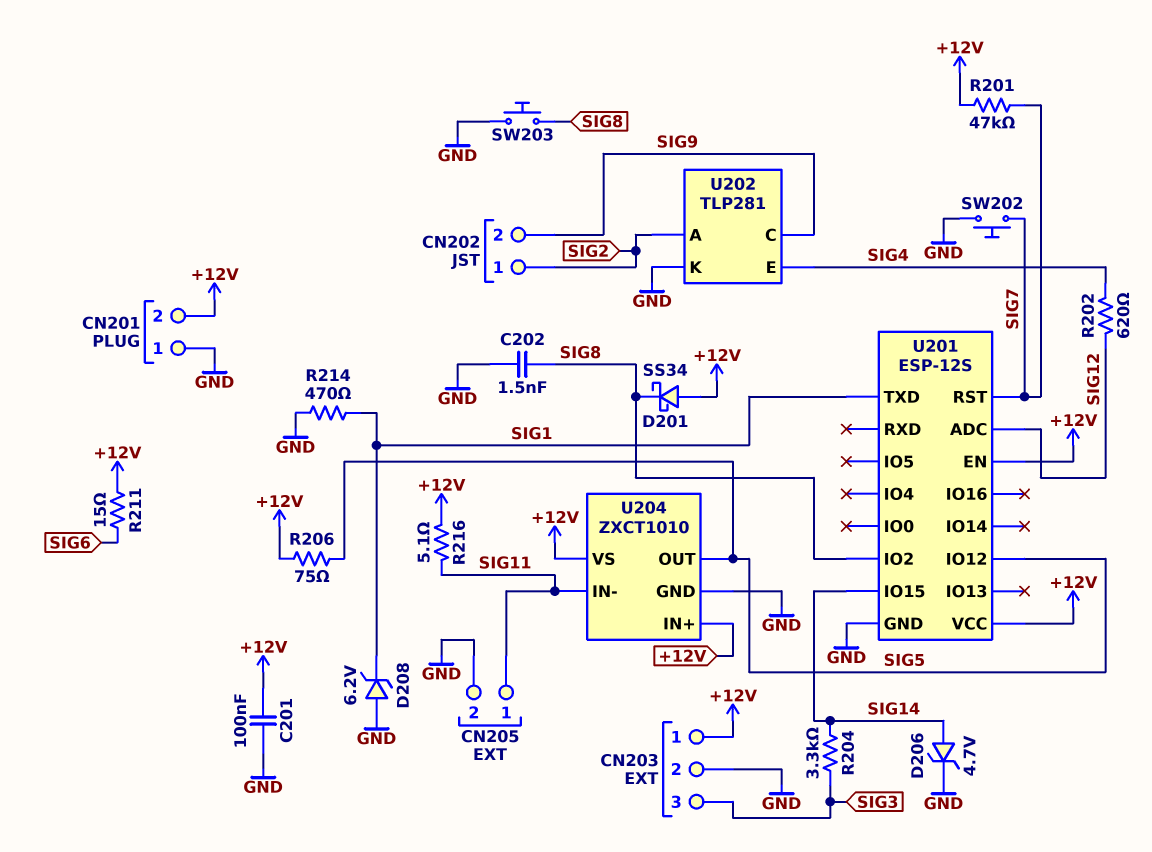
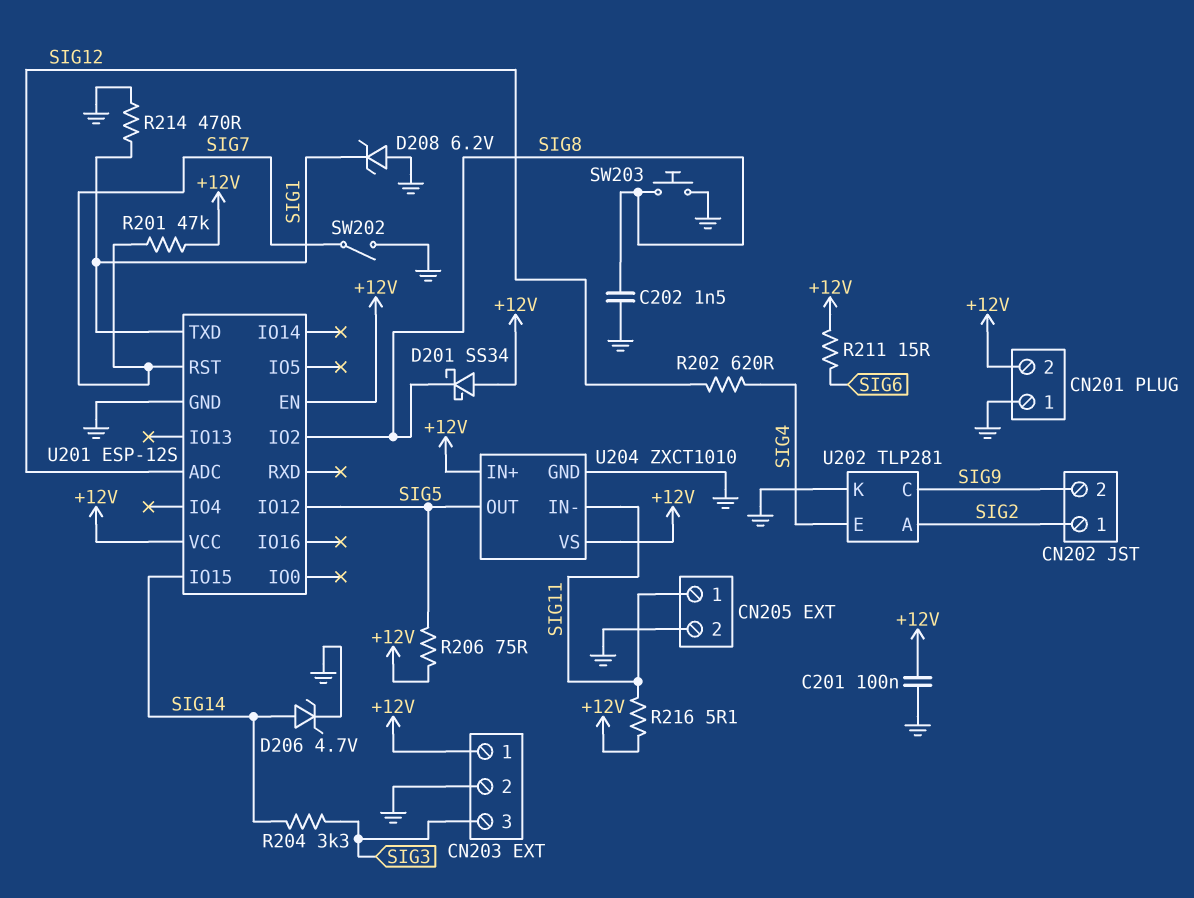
SW202: button (GND, SIG7) -> switch (GND, SIG7)

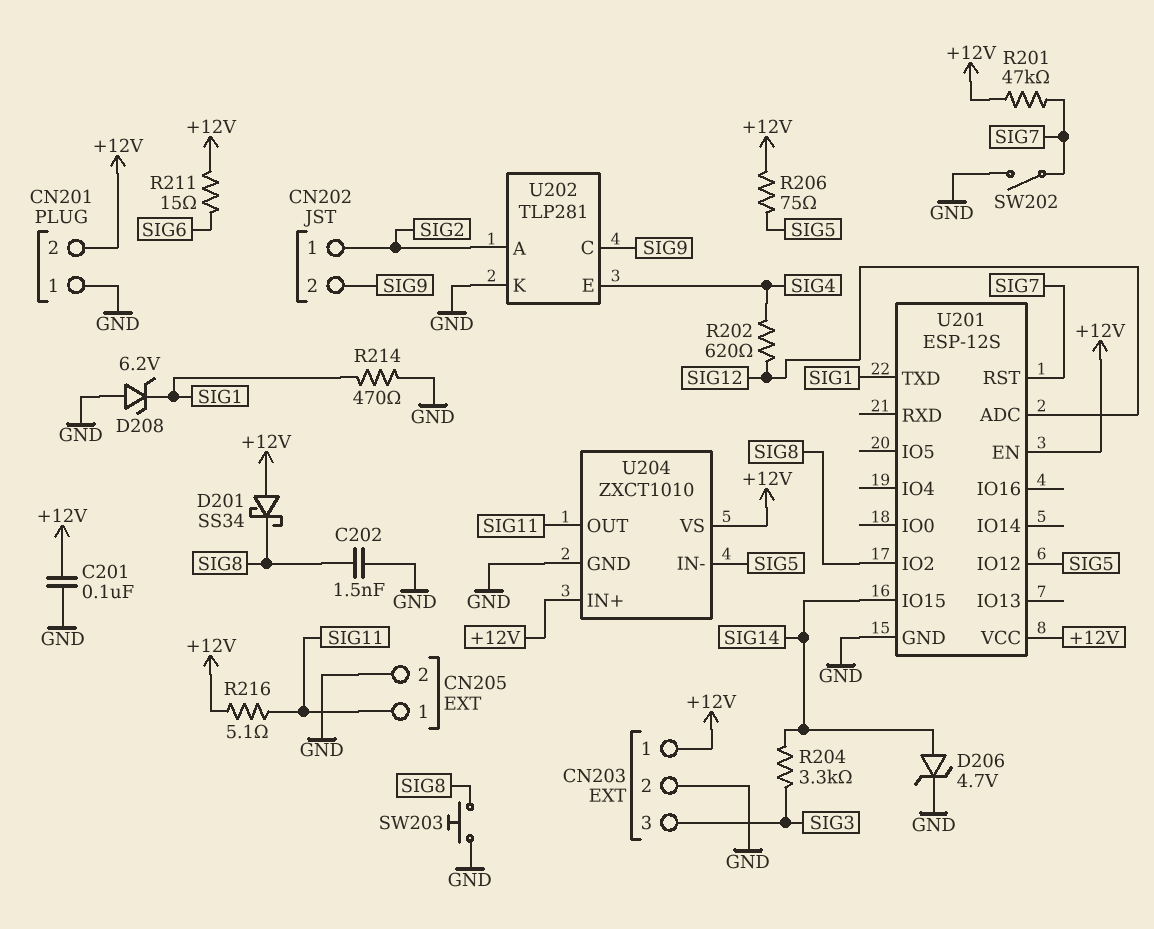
U204 pin IN-: SIG11 -> SIG5
U204 pin OUT: SIG5 -> SIG11

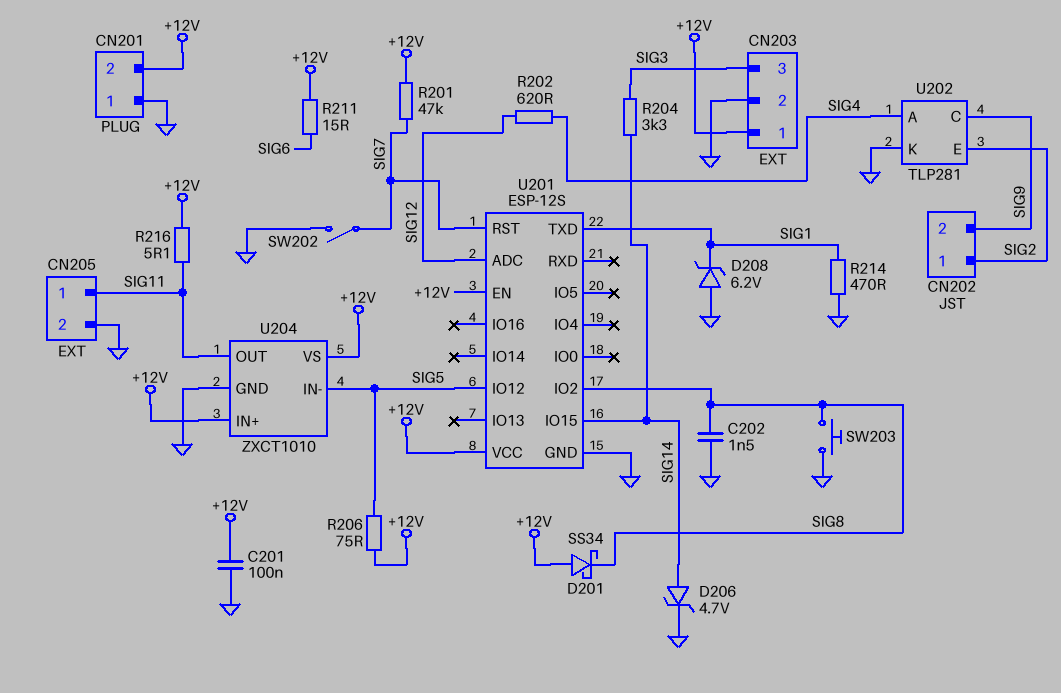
U202 pin A: SIG2 -> SIG4
U202 pin E: SIG4 -> SIG2

